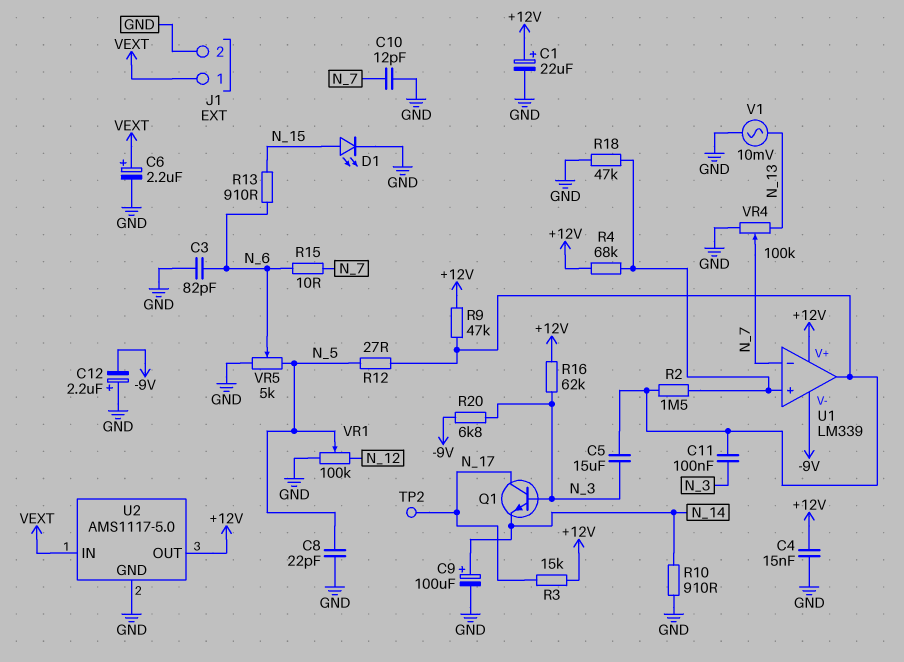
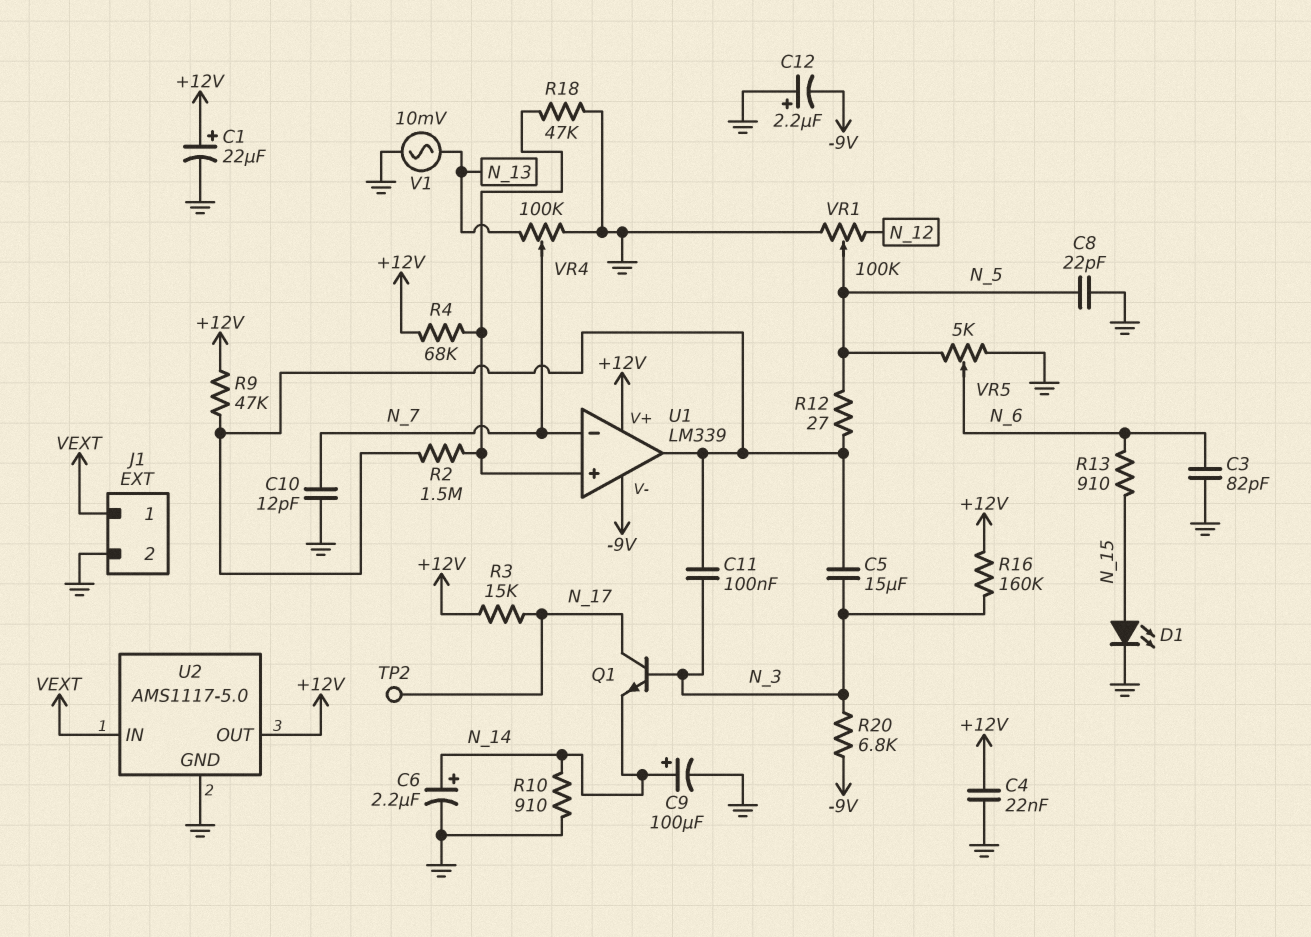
C4: 15nF (+12V, GND) -> 22nF (+12V, GND)
C6: 2.2uF (plus VEXT, minus GND) -> 2.2uF (plus N_14, minus GND)
R15: 10 (N_6, N_7) -> none
R16: 62k (+12V, N_3) -> 160k (+12V, N_3)

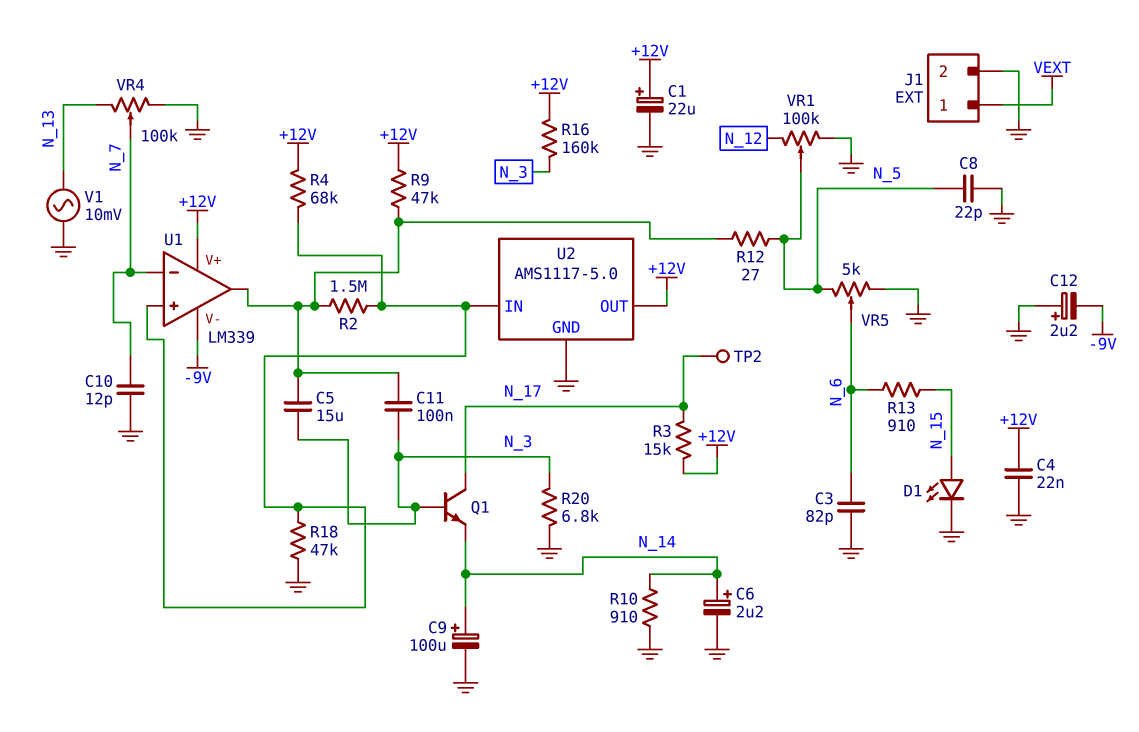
R20: 6.8k (-9V, N_3) -> 6.8k (GND, N_3)
U2 pin IN: VEXT -> U1/in+

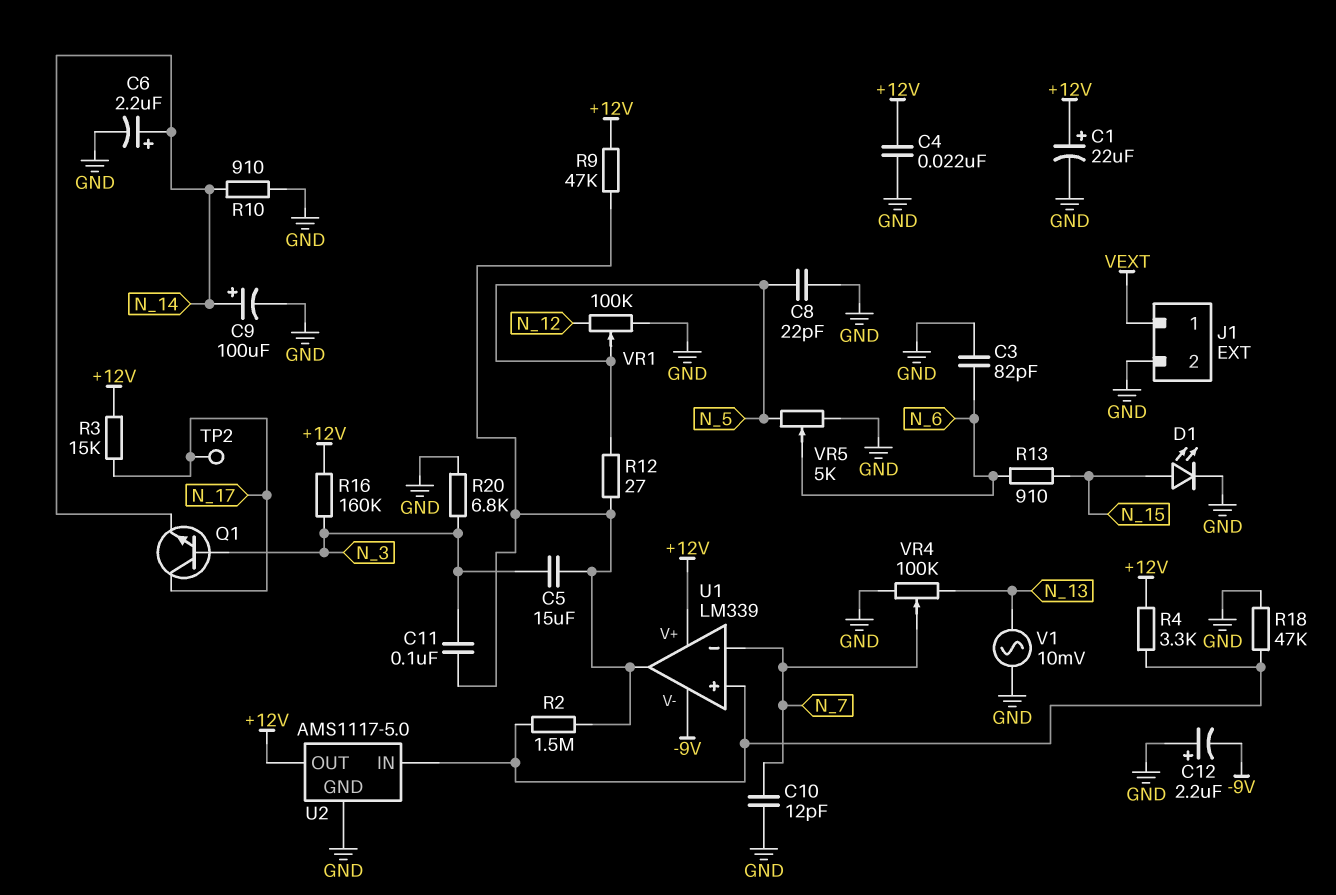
R4: 68k (+12V, U1/in+) -> 3.3k (+12V, U1/in+)

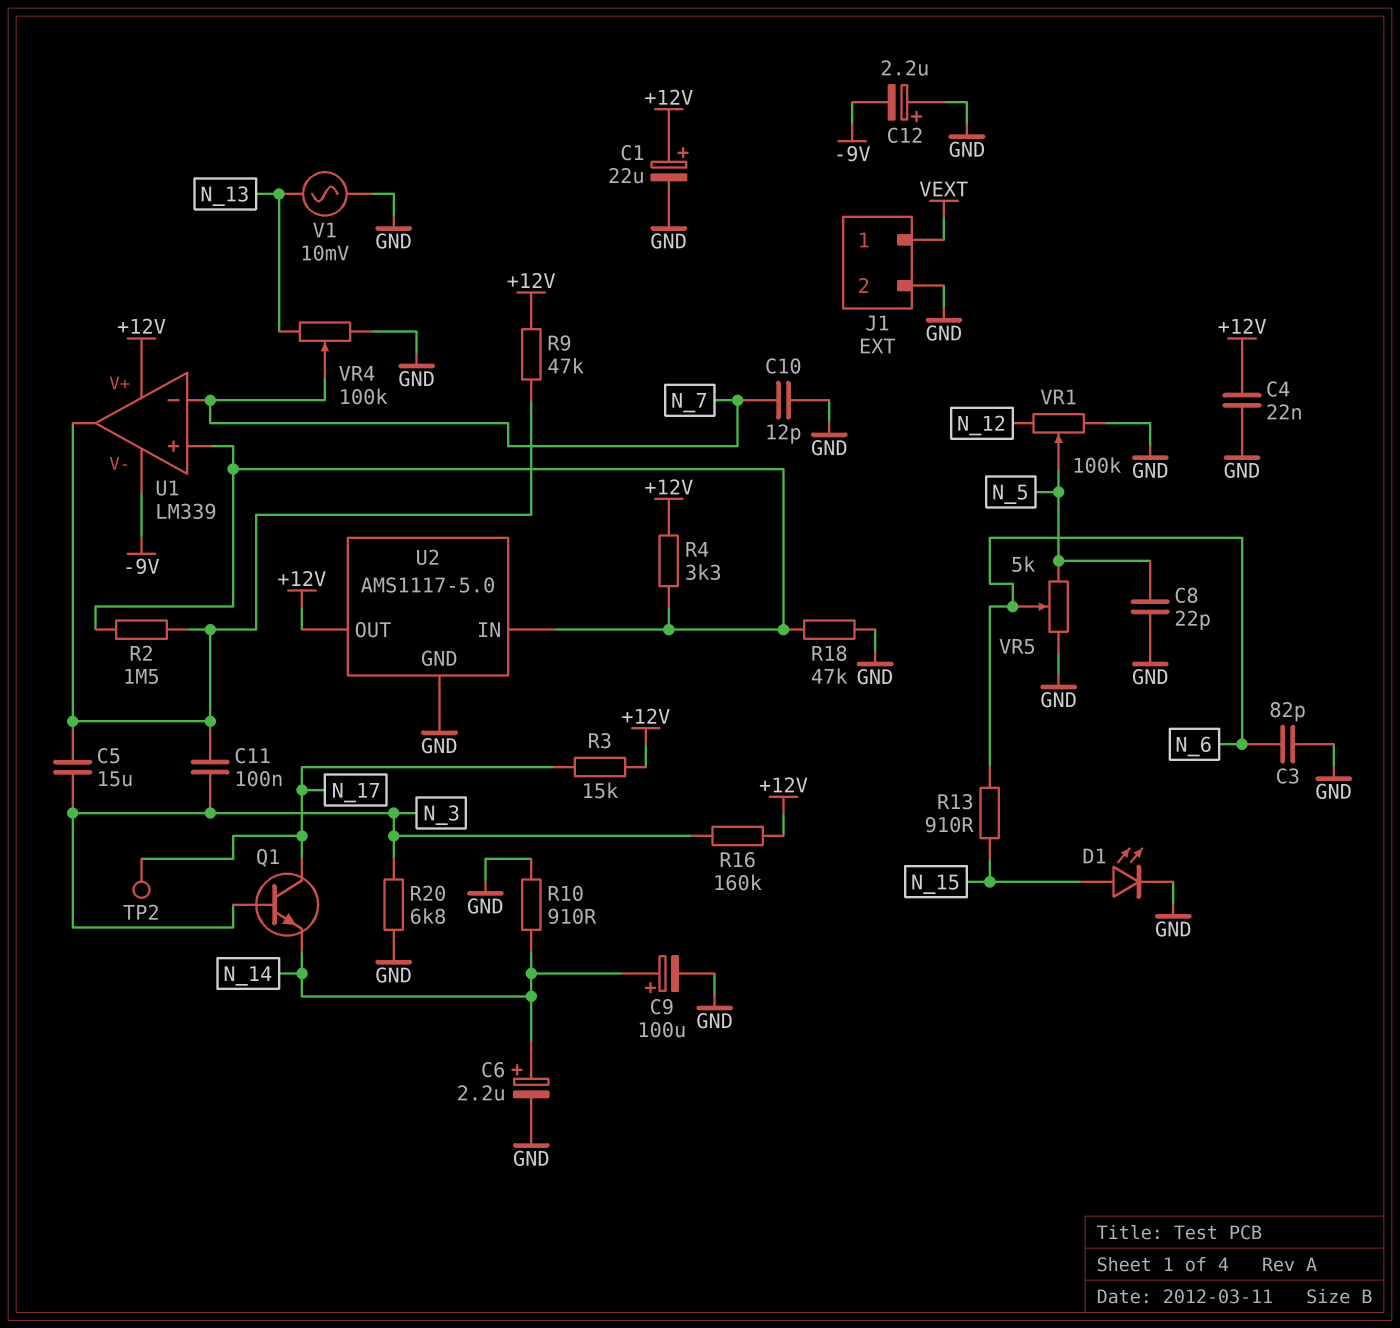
R12: 27 (N_5, U1/out) -> none

